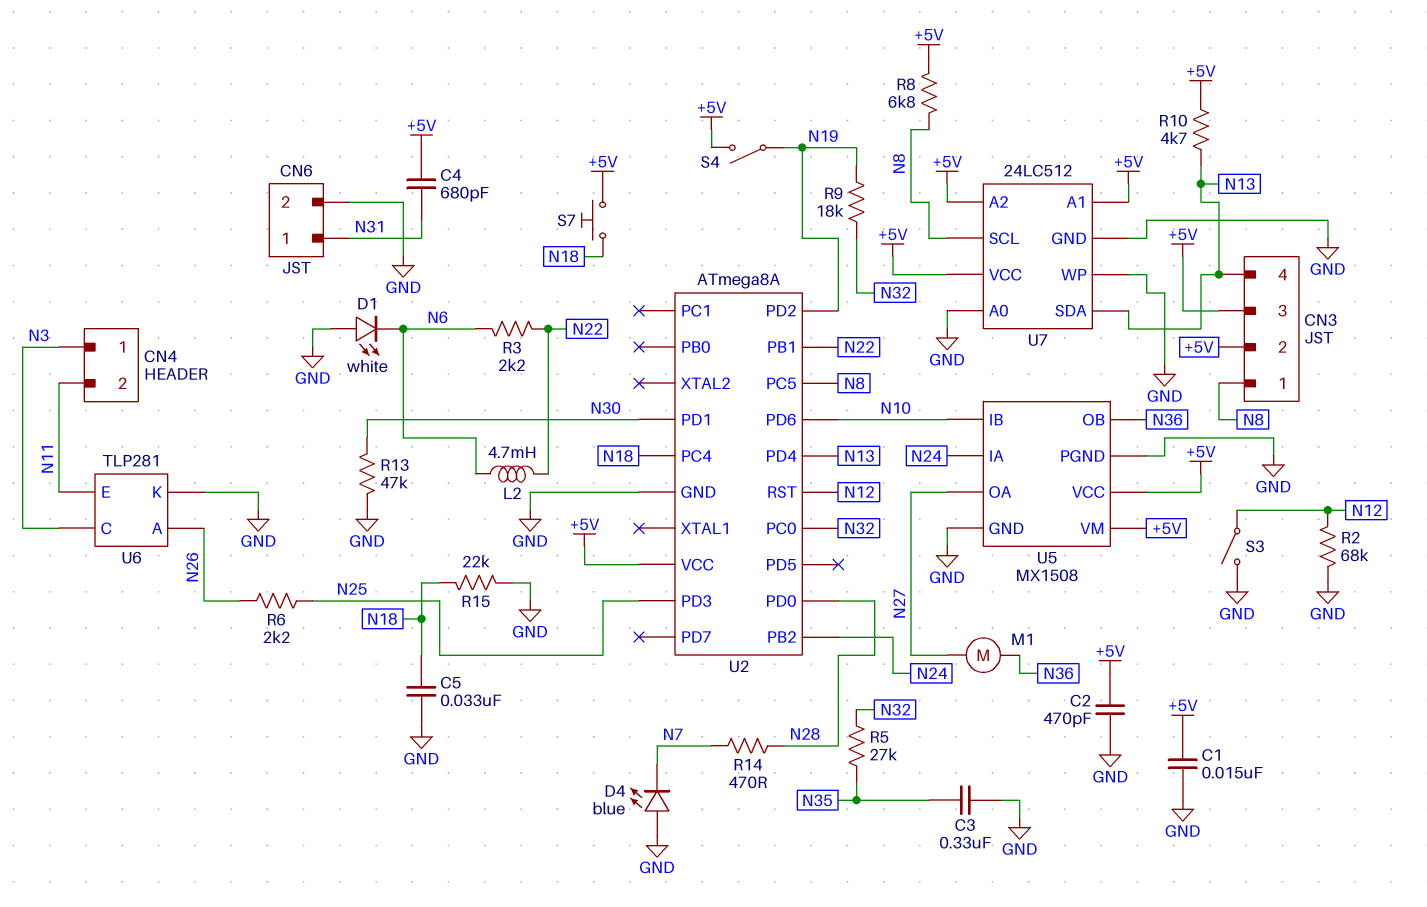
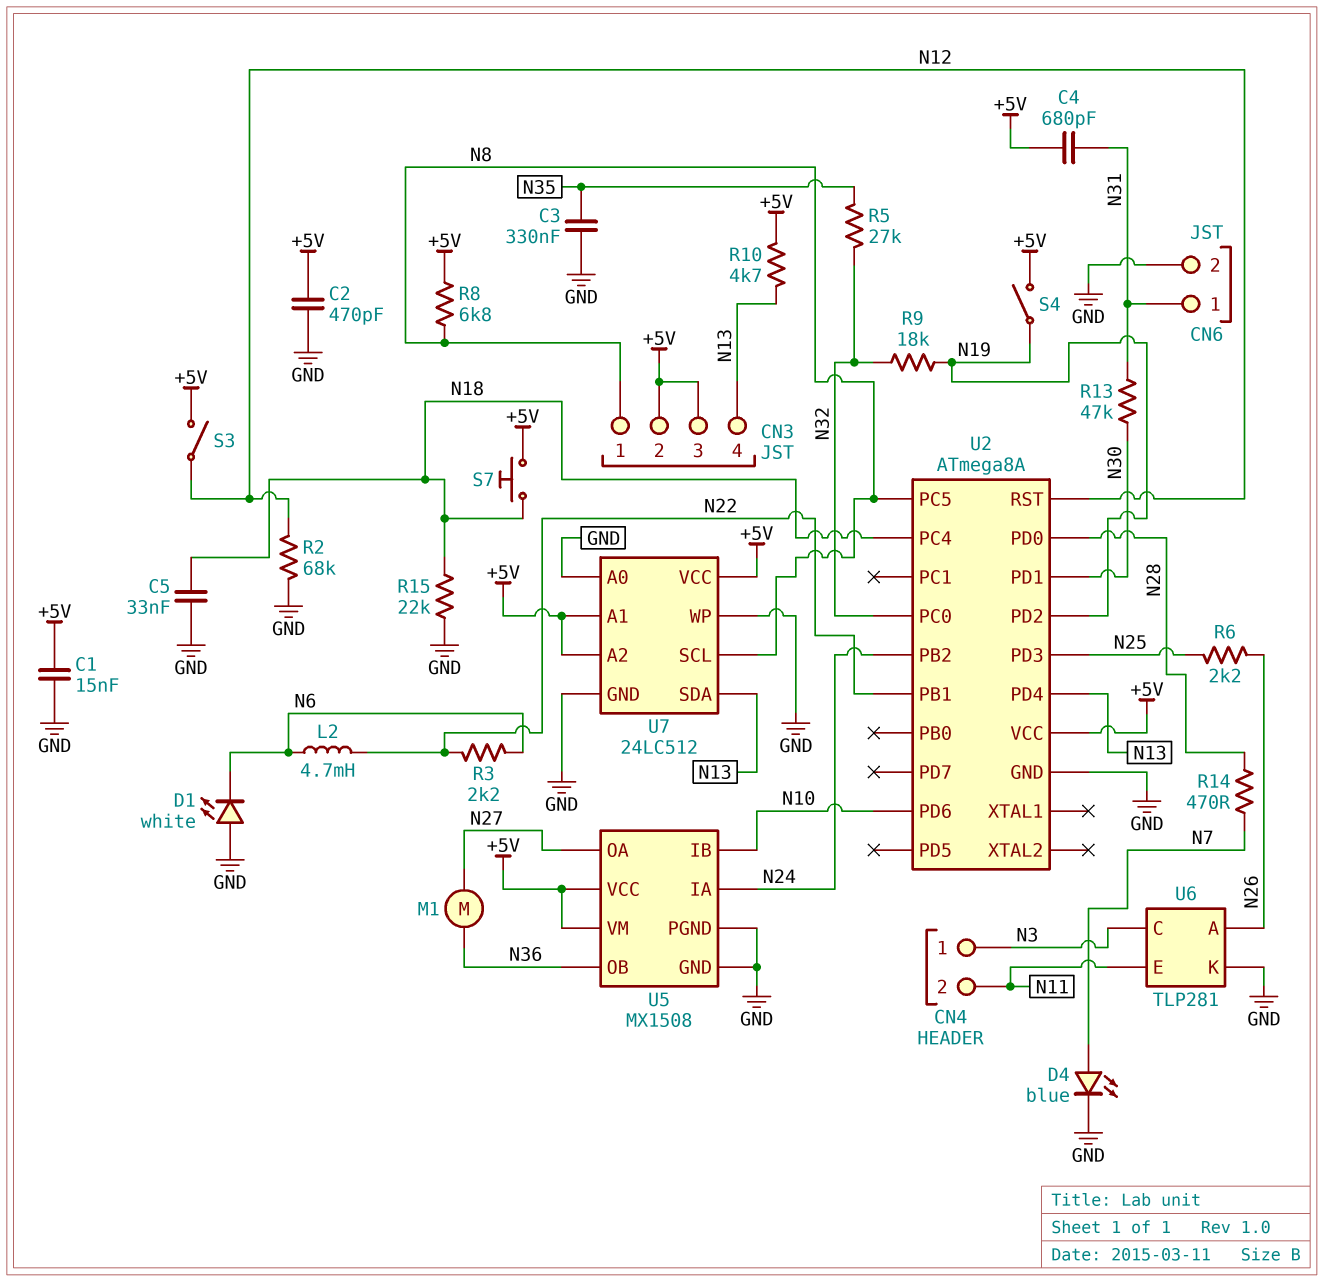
D4: LED blue (A GND, K N7) -> LED blue (A N7, K GND)
R13: 47k (GND, N30) -> 47k (N30, N31)
S3: switch (GND, N12) -> switch (+5V, N12)

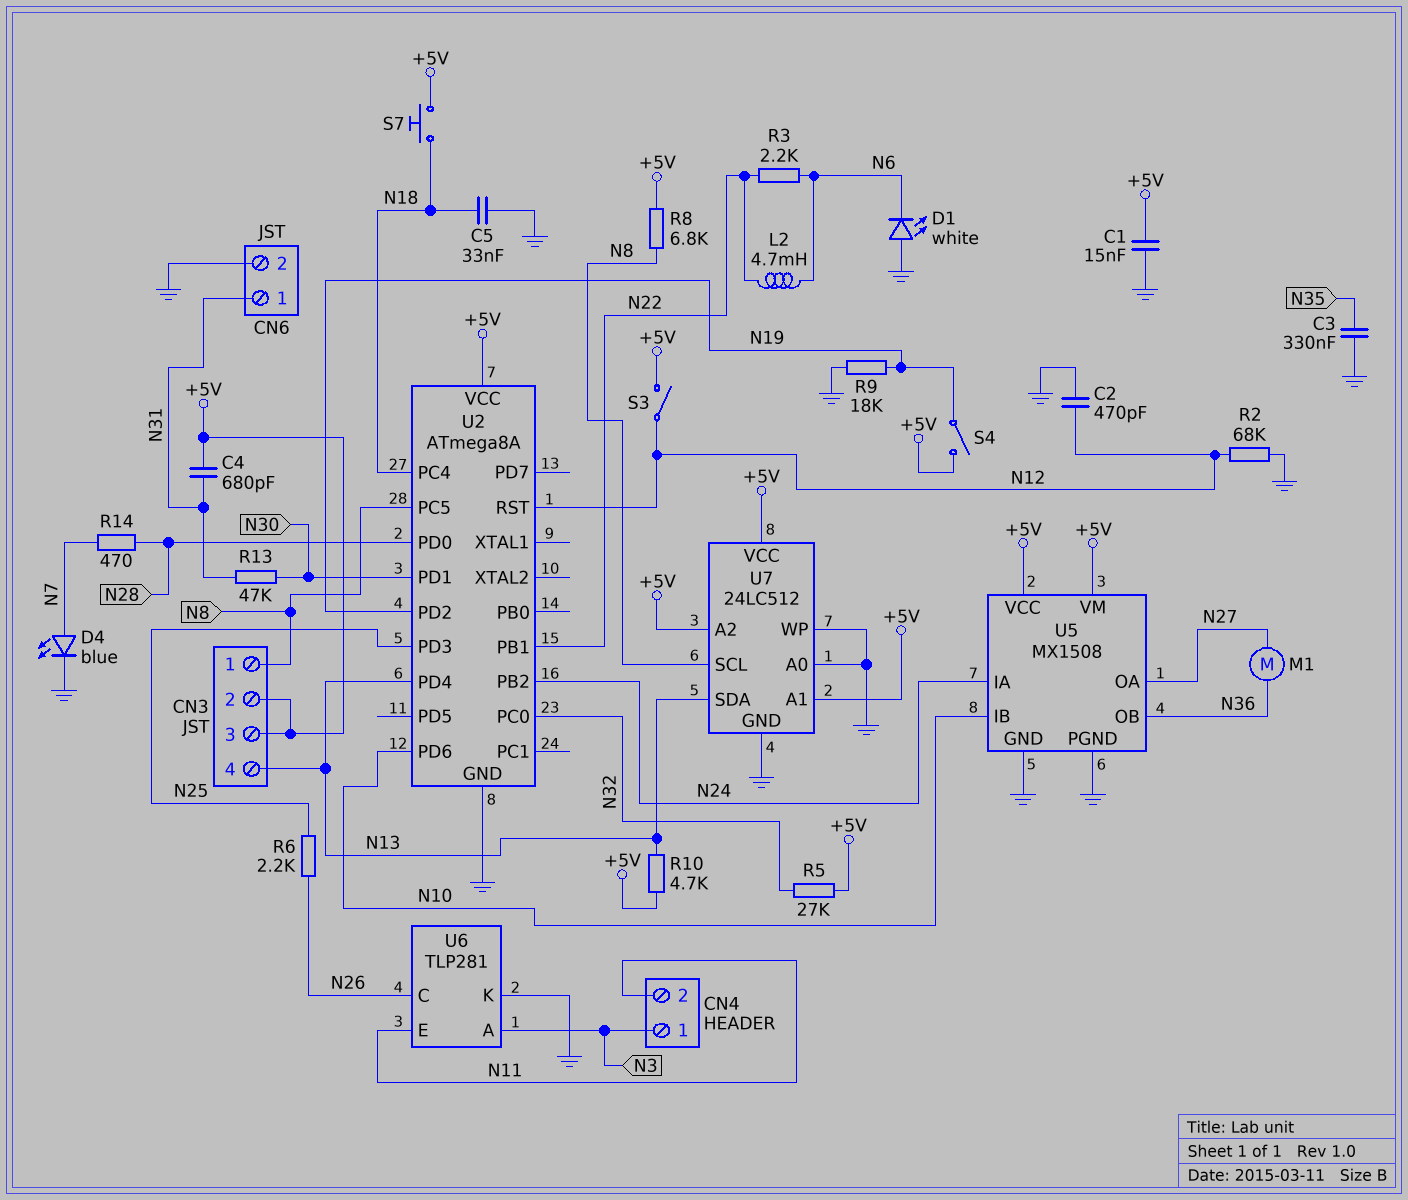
C2: 470pF (+5V, GND) -> 470pF (GND, N12)
R5: 27k (N32, N35) -> 27k (+5V, N32)
R9: 18k (N19, N32) -> 18k (GND, N19)
R15: 22k (GND, N18) -> none
U6 pin A: N26 -> N3
U6 pin C: N3 -> N26

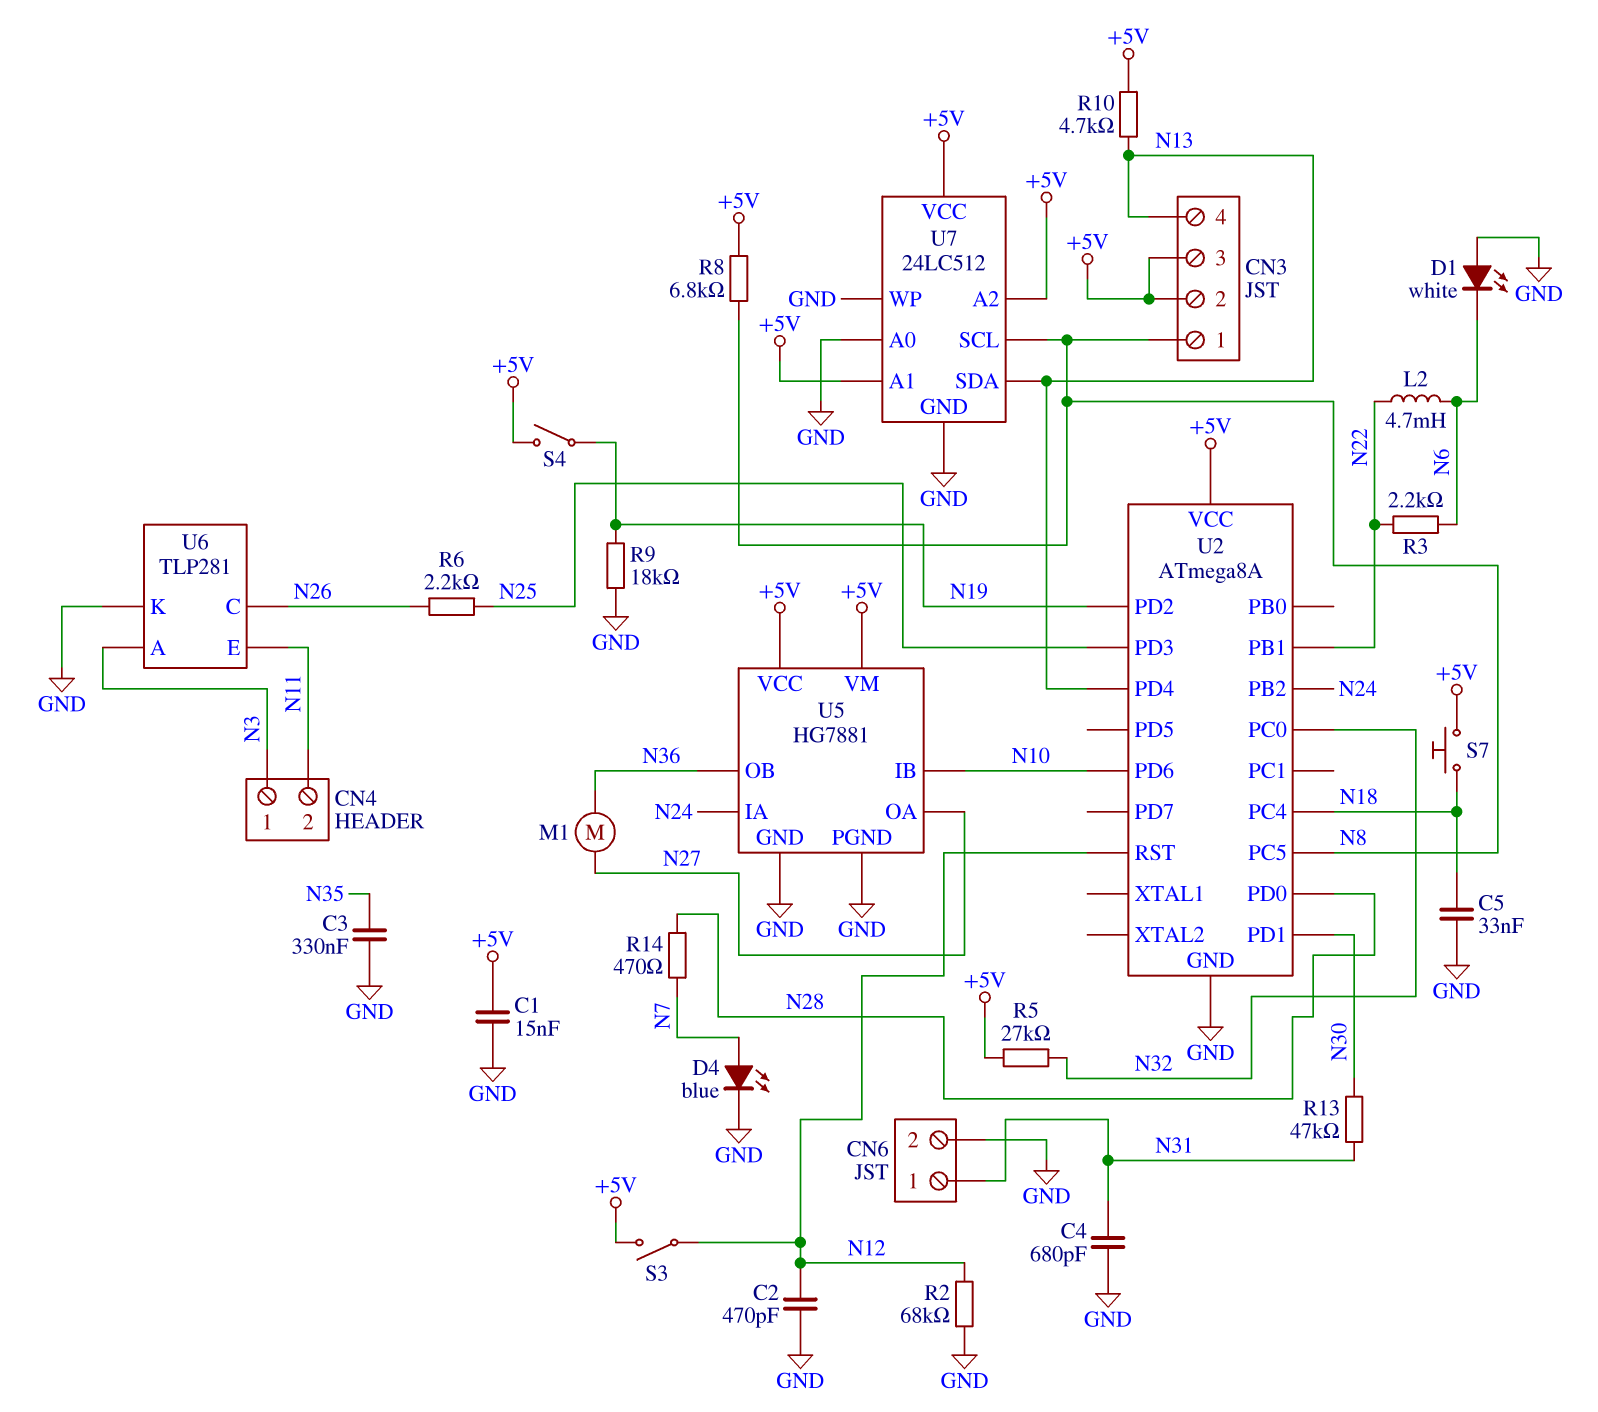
C4: 680pF (+5V, N31) -> 680pF (GND, N31)
U5: MX1508 -> HG7881

